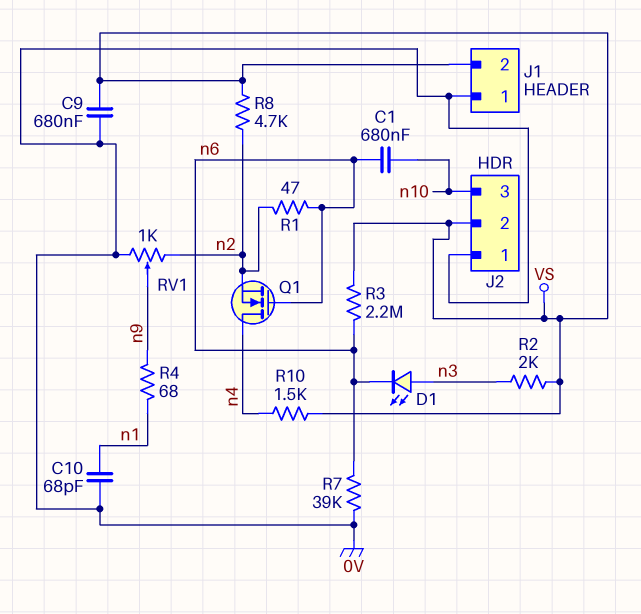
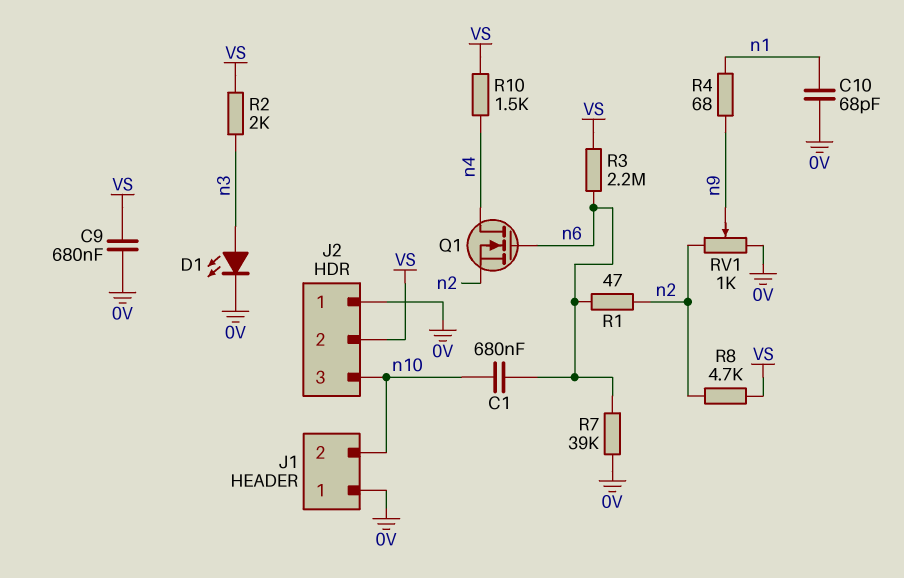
D1: LED (A n3, K n6) -> LED (A n3, K 0V)
J1 pin 2: VS -> n10

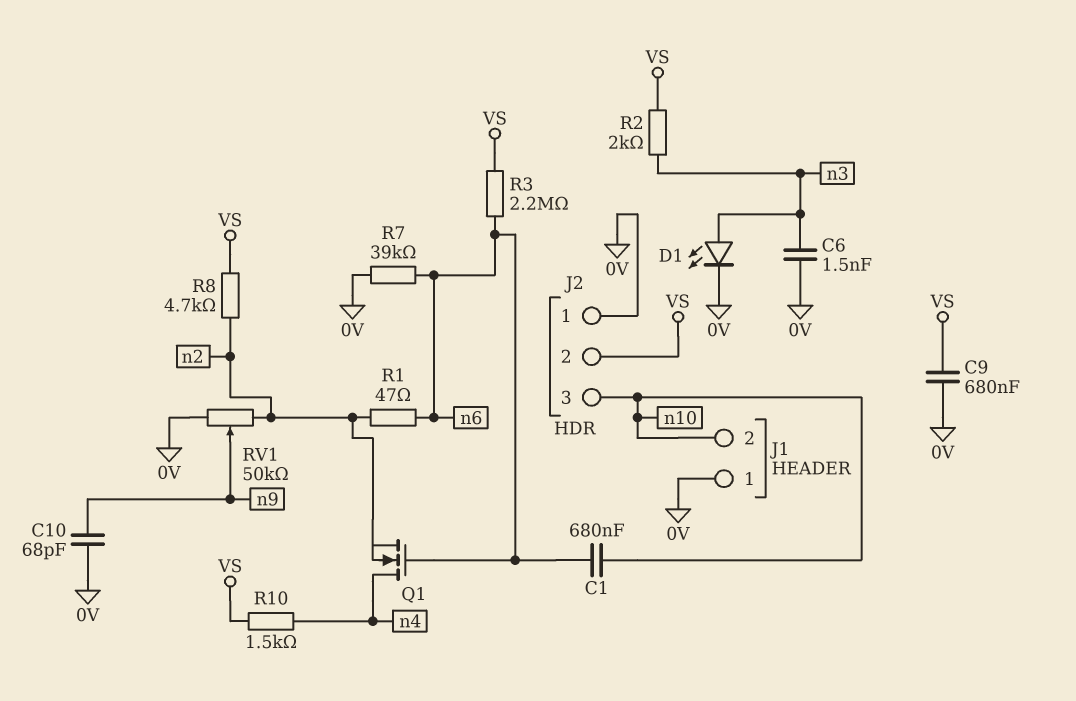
C6: none -> 1.5nF (0V, n3)
C10: 68pF (0V, n1) -> 68pF (0V, n9)
R4: 68 (n1, n9) -> none
RV1: 1k (0V, n2, wiper n9) -> 50k (0V, n2, wiper n9)

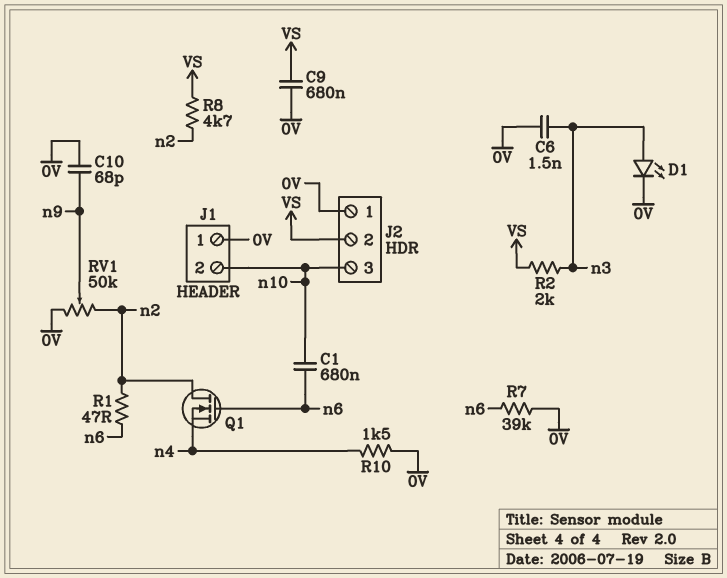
Q1: NMOS (G n6, D n4, S n2) -> NMOS (G n6, D n2, S n4)
R3: 2.2M (VS, n6) -> none
R10: 1.5k (VS, n4) -> 1.5k (0V, n4)

